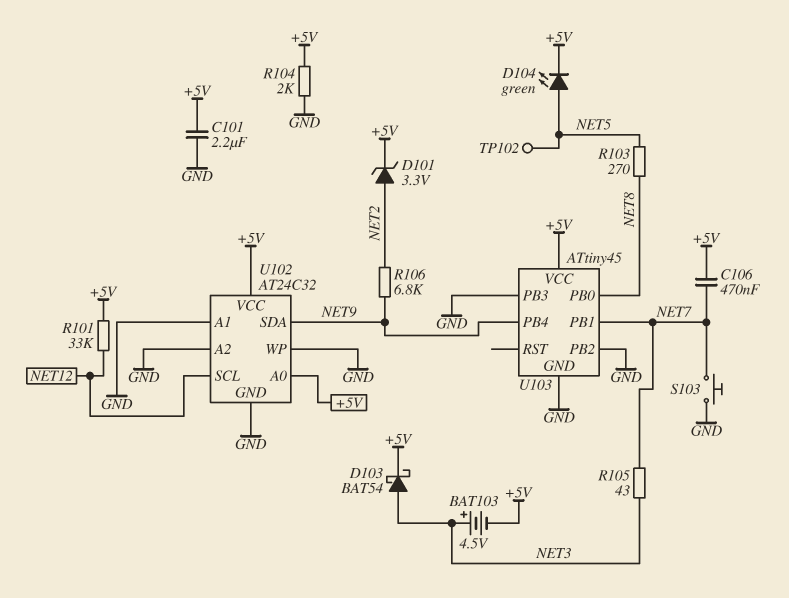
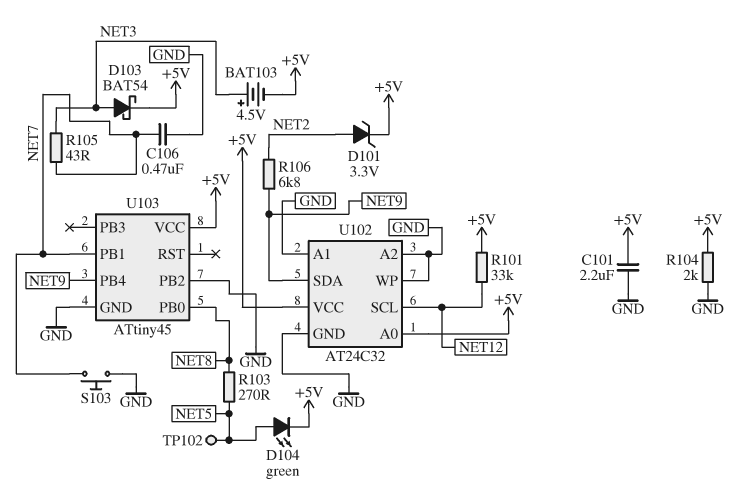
C106: 470nF (+5V, NET7) -> 470nF (GND, NET7)
U103 pin PB3: GND -> none

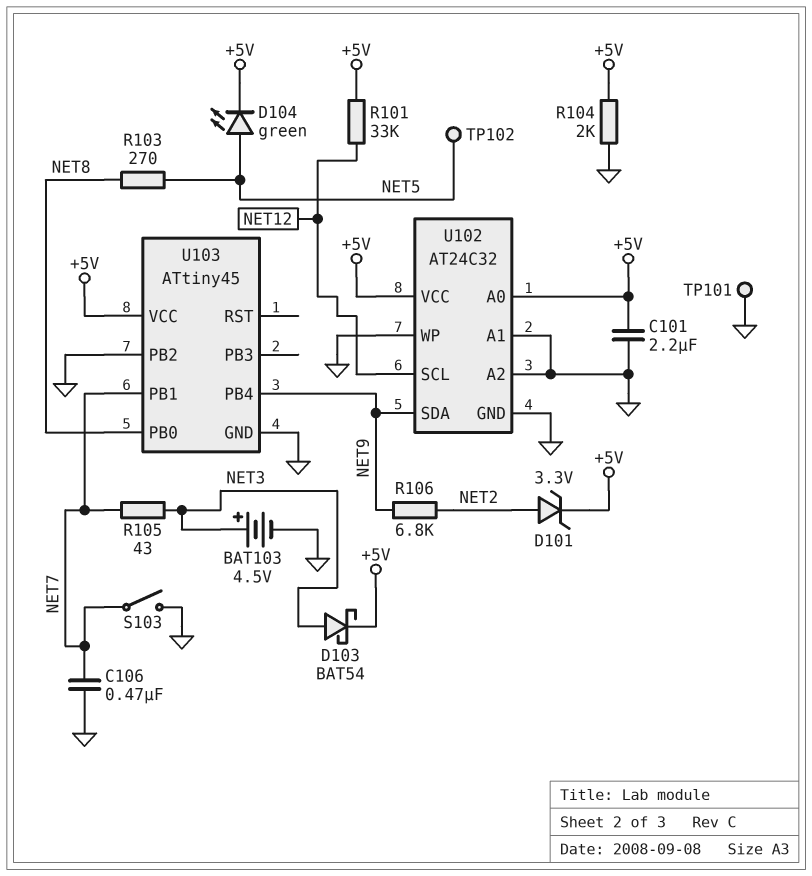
BAT103: 4.5V (plus NET3, minus +5V) -> 4.5V (plus NET3, minus GND)
S103: button (GND, NET7) -> switch (GND, NET7)
TP101: none -> test point (GND)

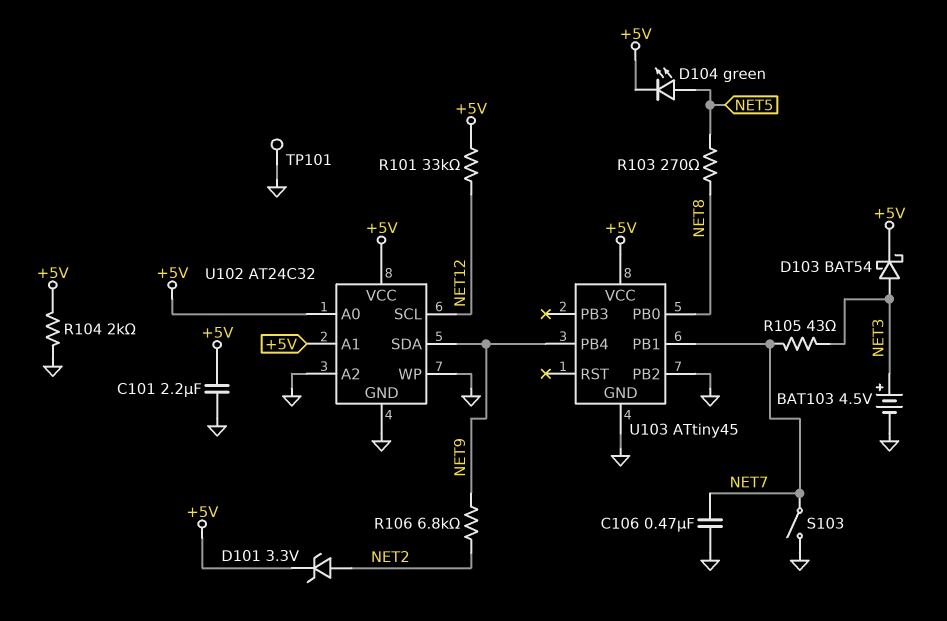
TP102: test point (NET5) -> none
U102 pin A1: GND -> +5V

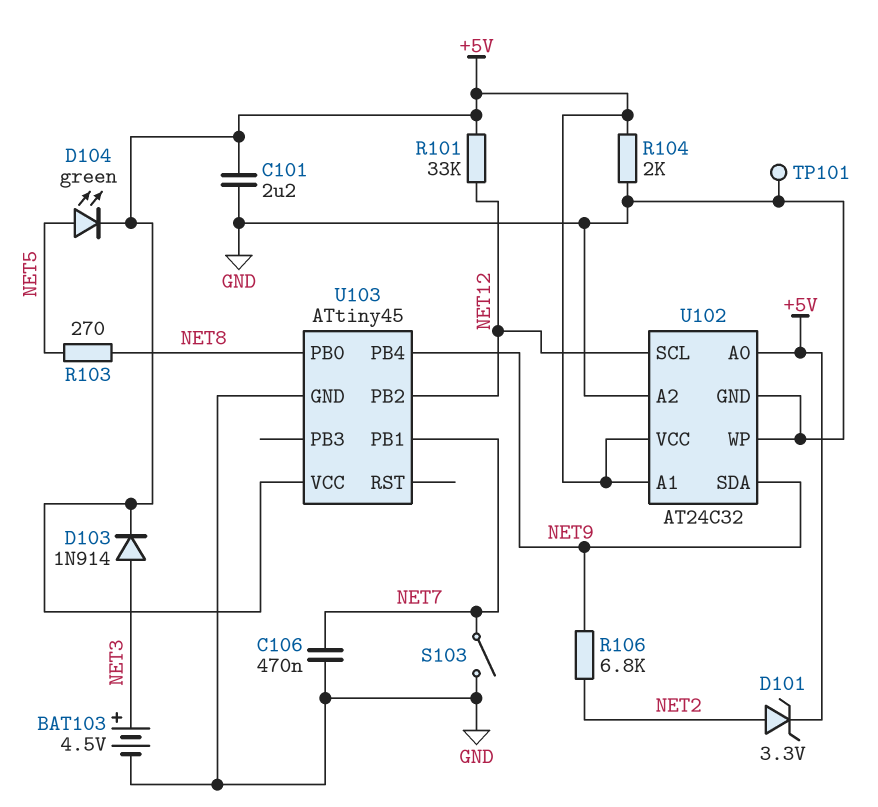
D103: schottky BAT54 (A NET3, K +5V) -> diode 1N914 (A NET3, K +5V)
R105: 43 (NET3, NET7) -> none
U103 pin PB2: GND -> NET12

